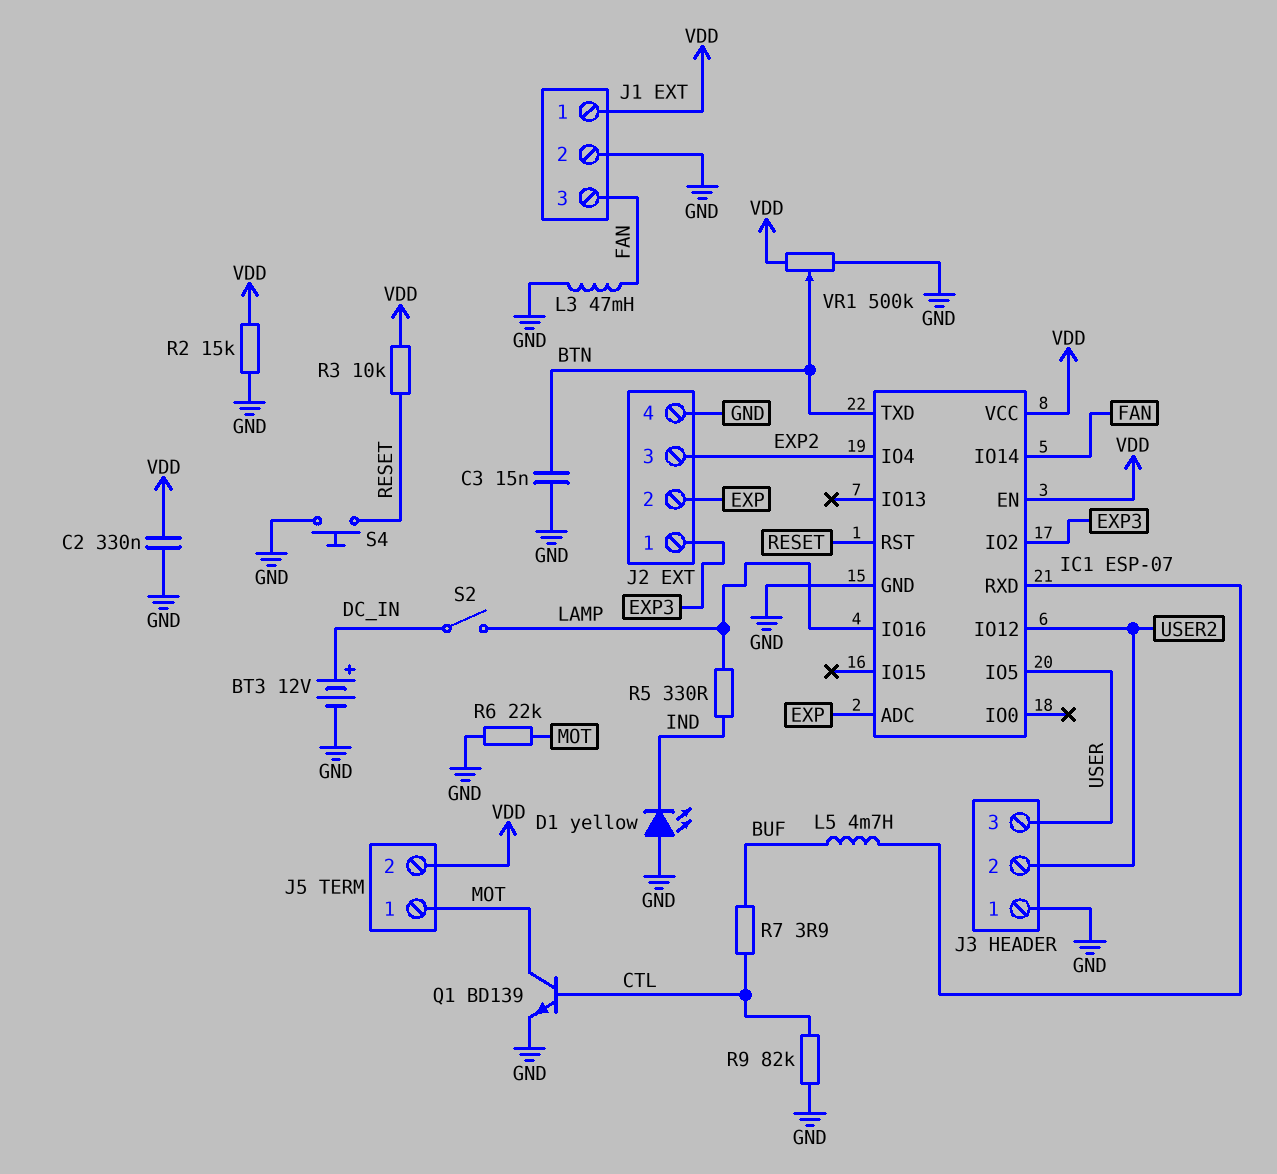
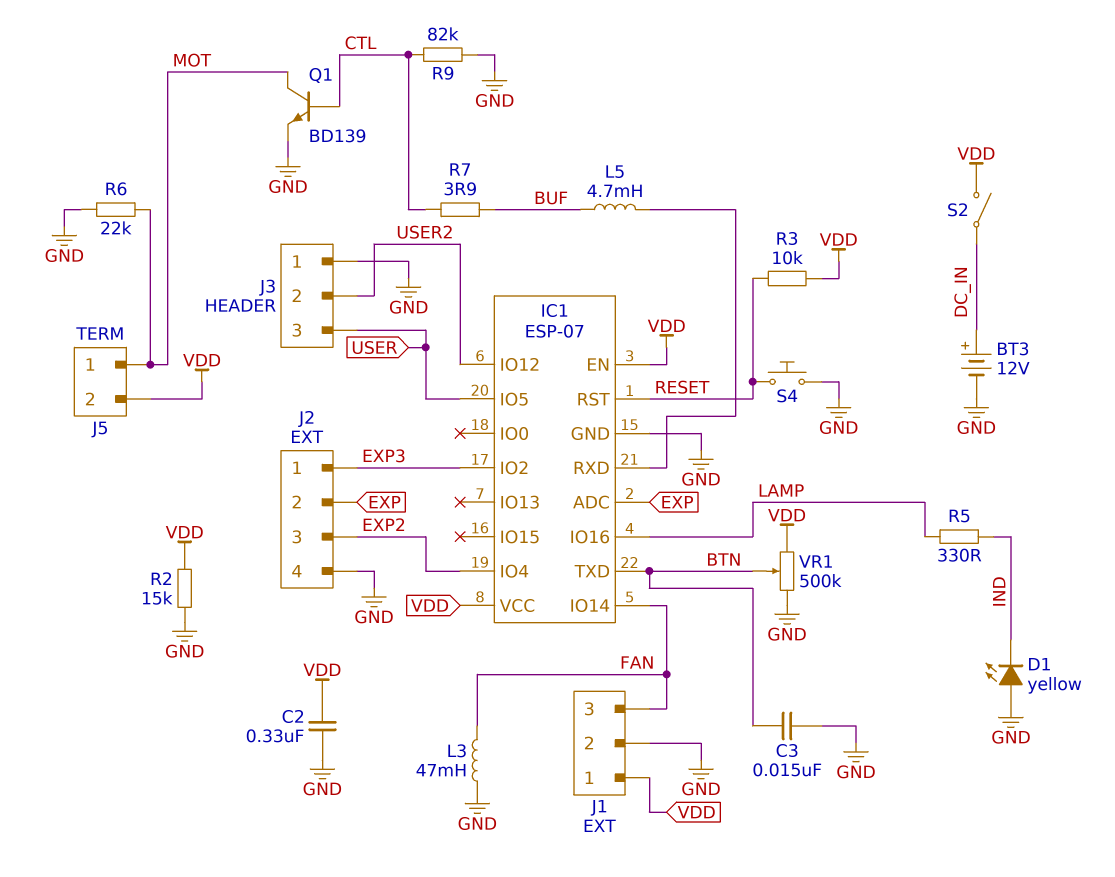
S2: switch (DC_IN, LAMP) -> switch (DC_IN, VDD)

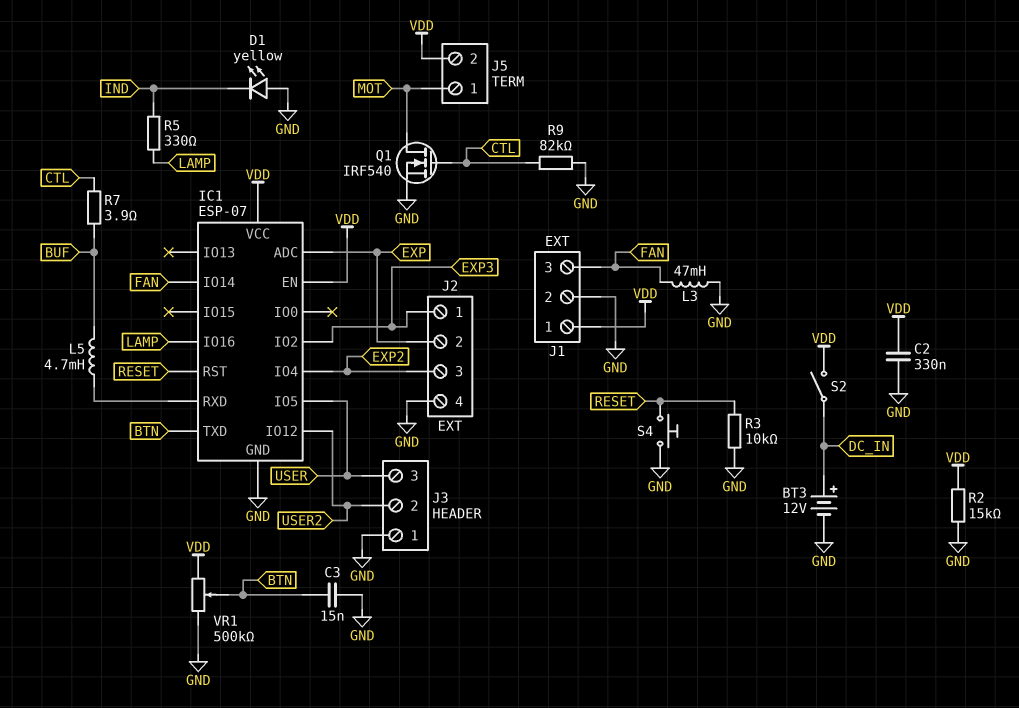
Q1: NPN BD139 (B CTL, C MOT, E GND) -> NMOS IRF540 (G CTL, D MOT, S GND)
R3: 10k (RESET, VDD) -> 10k (GND, RESET)
R6: 22k (GND, MOT) -> none

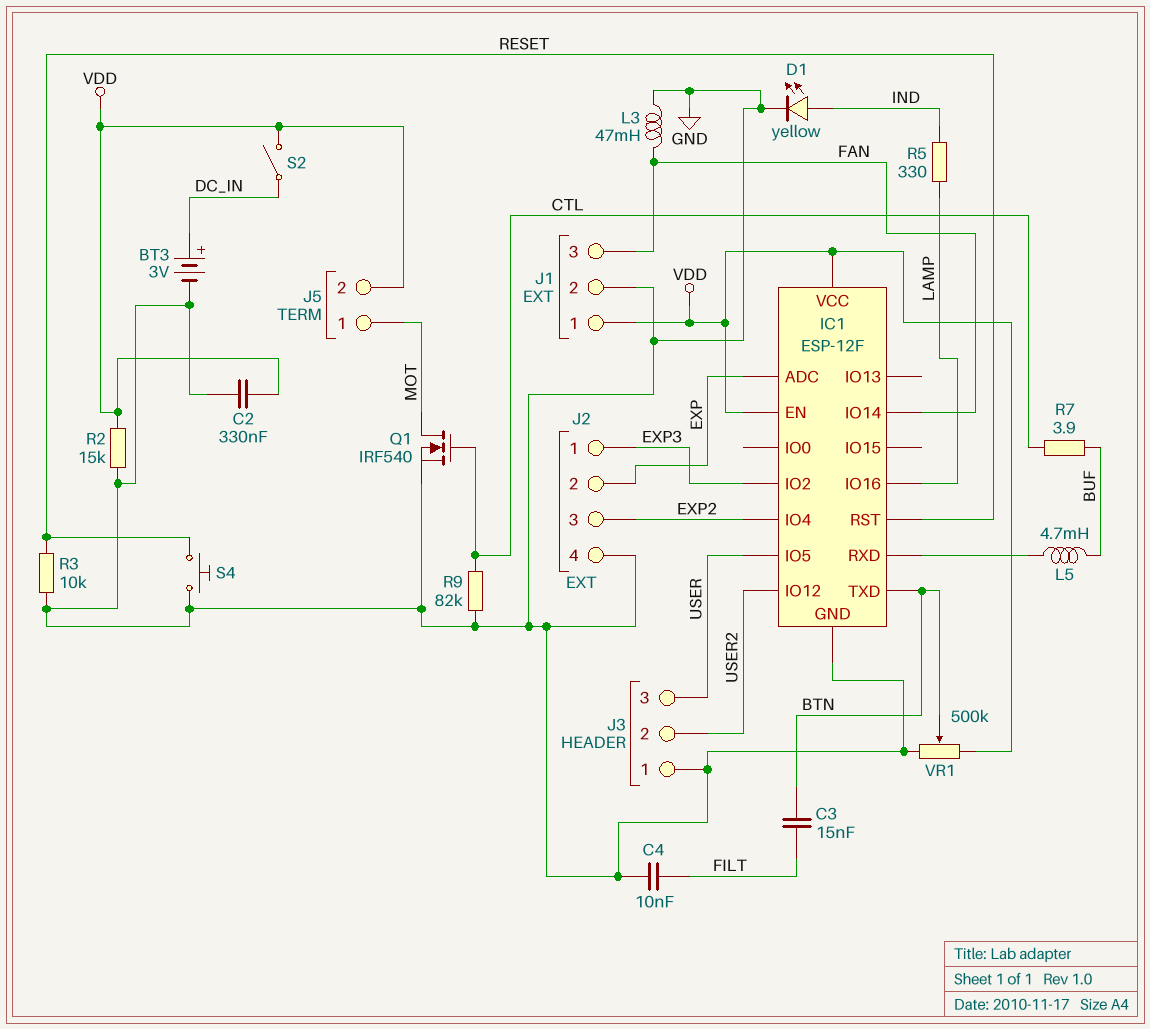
BT3: 12V (plus DC_IN, minus GND) -> 3V (plus DC_IN, minus GND)
C3: 15nF (BTN, GND) -> 15nF (BTN, FILT)
C4: none -> 10nF (FILT, GND)
D1: LED yellow (A GND, K IND) -> LED yellow (A IND, K GND)
IC1: ESP-07 -> ESP-12F

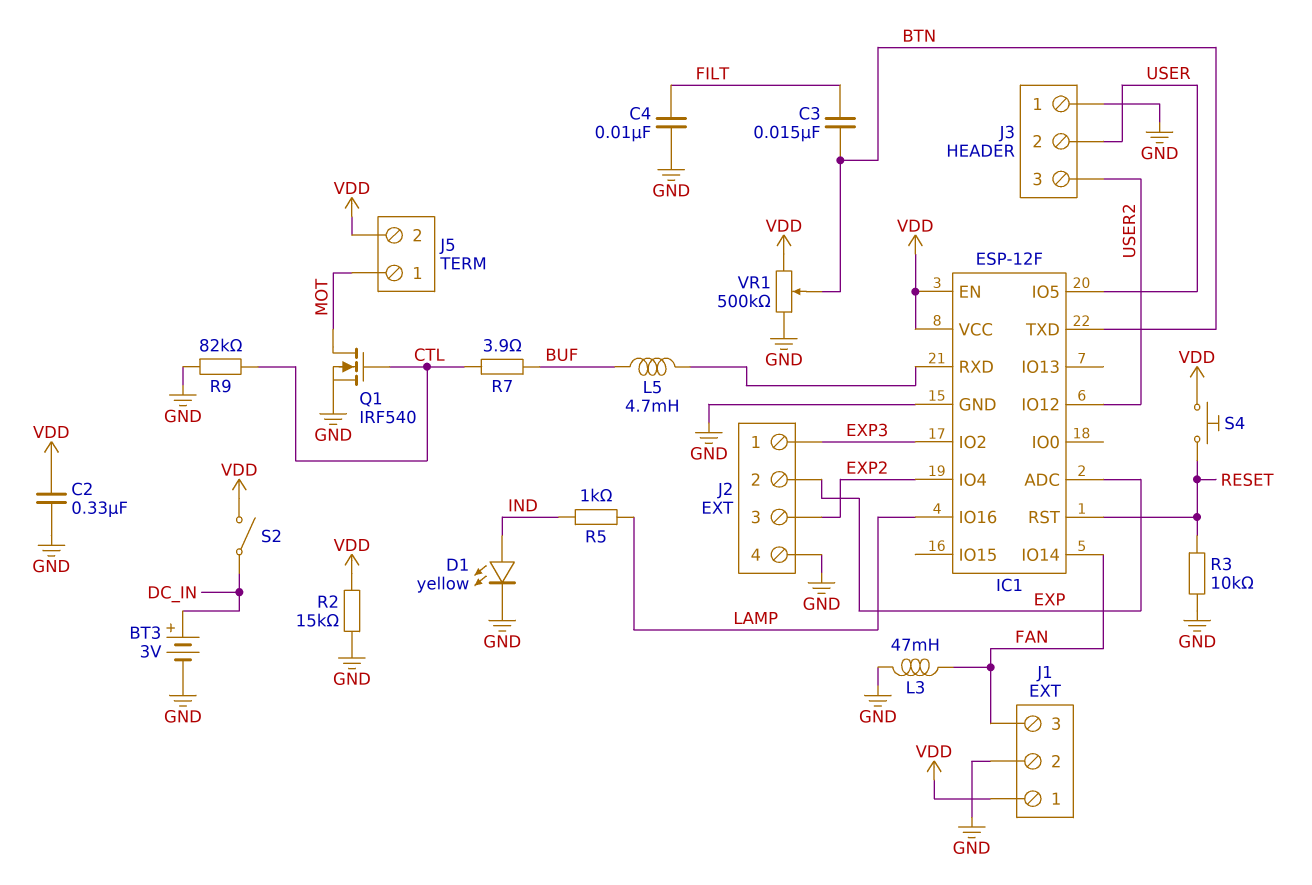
J3 pin 2: USER2 -> USER
J3 pin 3: USER -> USER2
R5: 330 (IND, LAMP) -> 1k (IND, LAMP)
S4: button (GND, RESET) -> button (RESET, VDD)

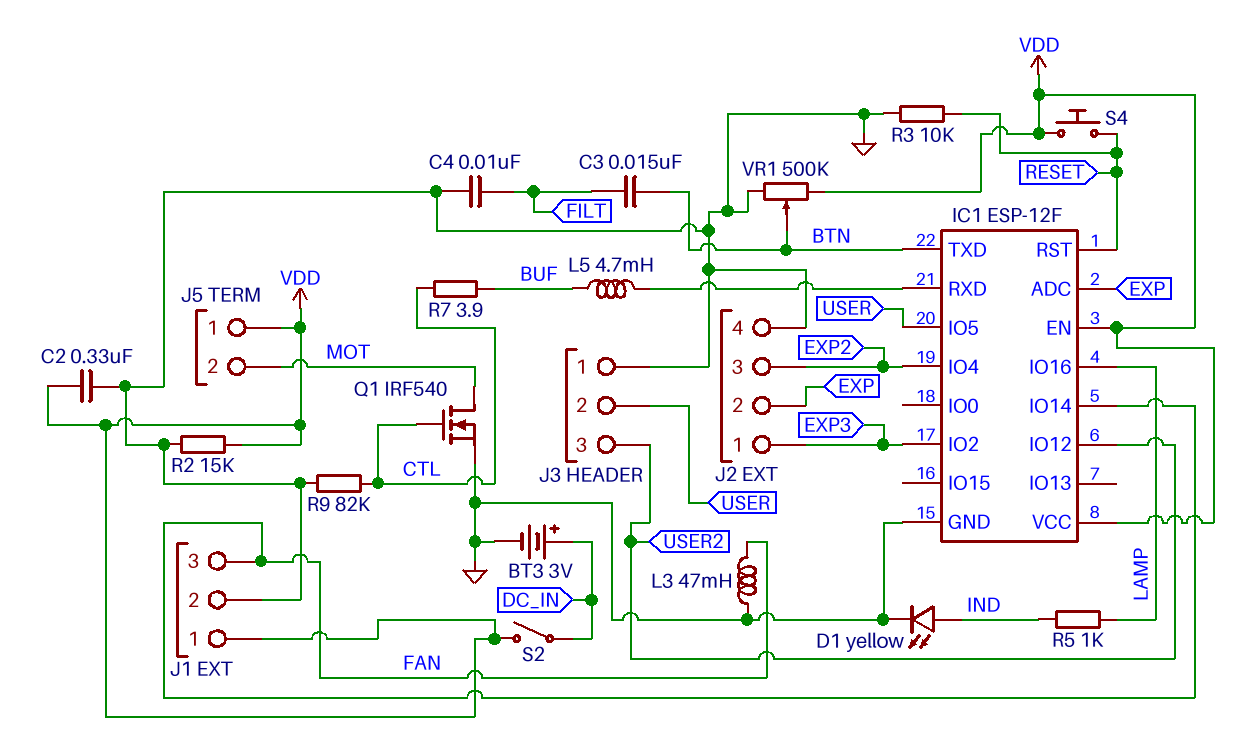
J5 pin 1: MOT -> VDD
J5 pin 2: VDD -> MOT

